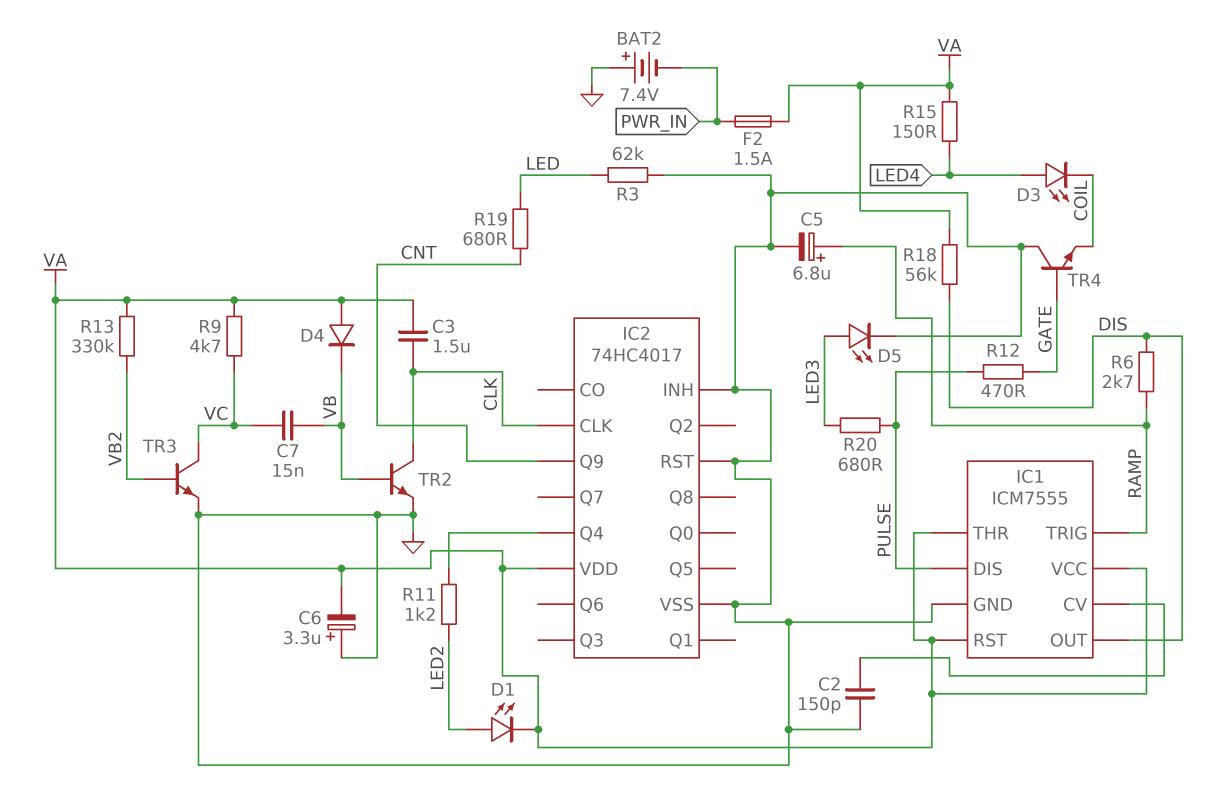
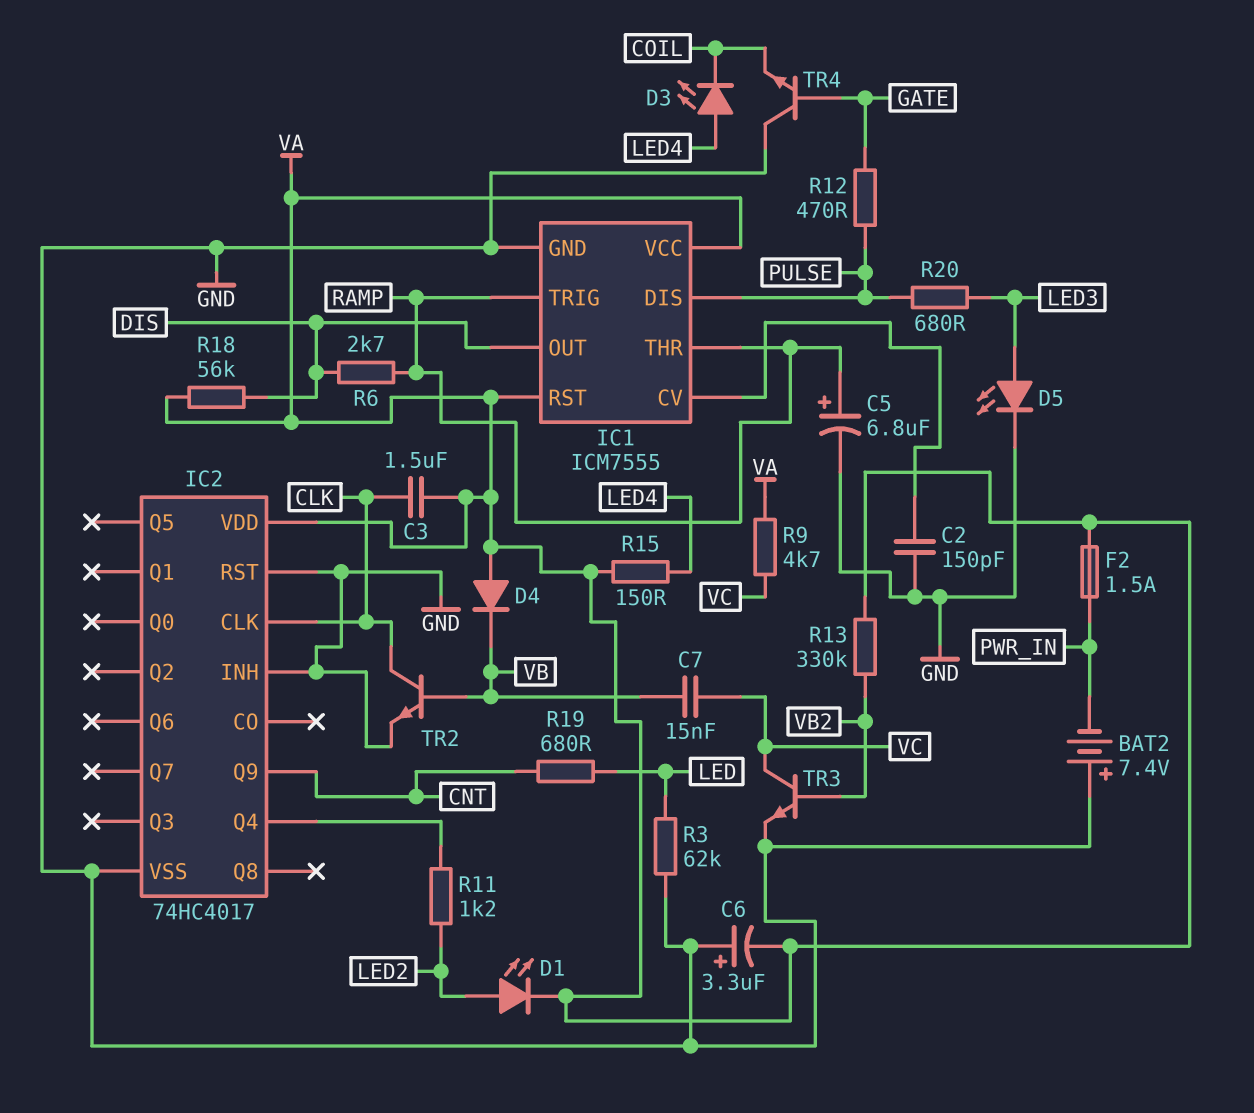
IC1 pin THR: VA -> RAMP

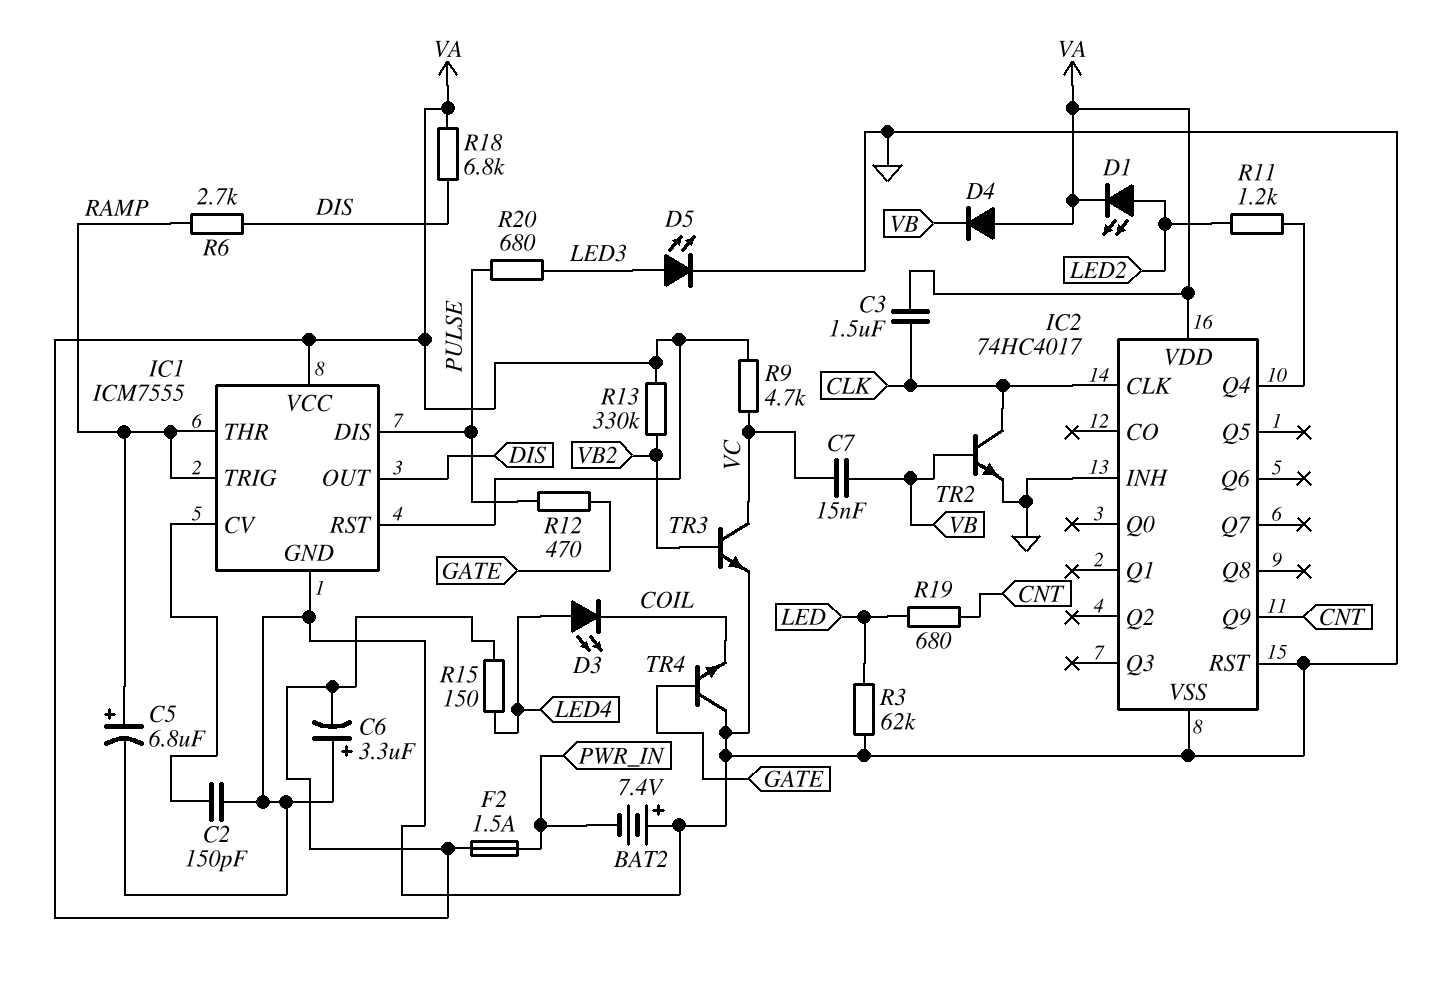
R18: 56k (DIS, VA) -> 6.8k (DIS, VA)

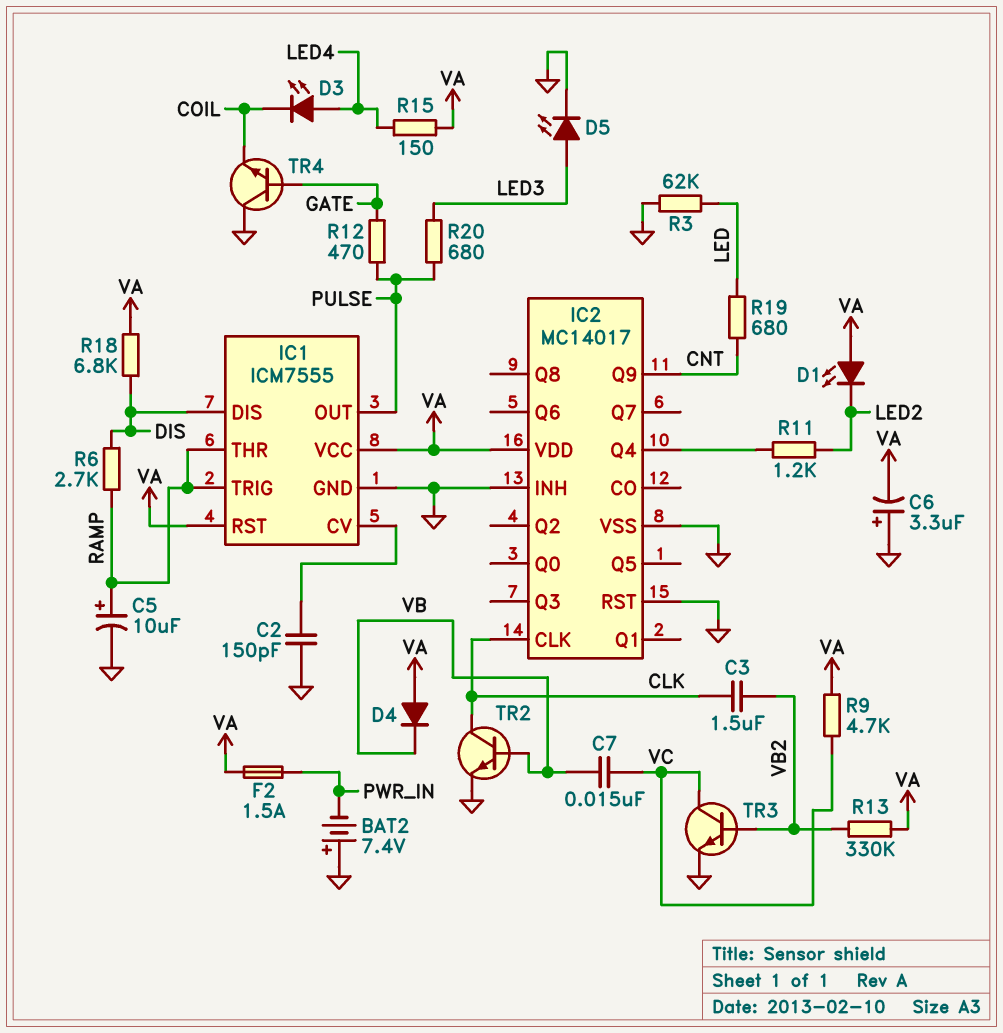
C3: 1.5uF (CLK, VA) -> 1.5uF (CLK, VB2)
C5: 6.8uF (plus RAMP, minus GND) -> 10uF (plus RAMP, minus GND)
D1: LED (A LED2, K VA) -> LED (A VA, K LED2)
IC1 pin DIS: PULSE -> DIS
IC1 pin OUT: DIS -> PULSE
IC2: 74HC4017 -> MC14017

